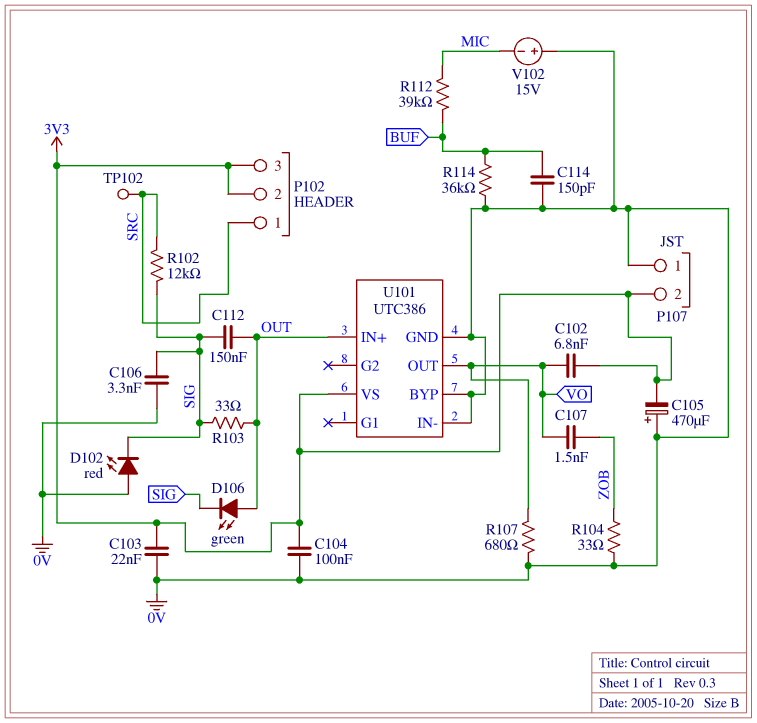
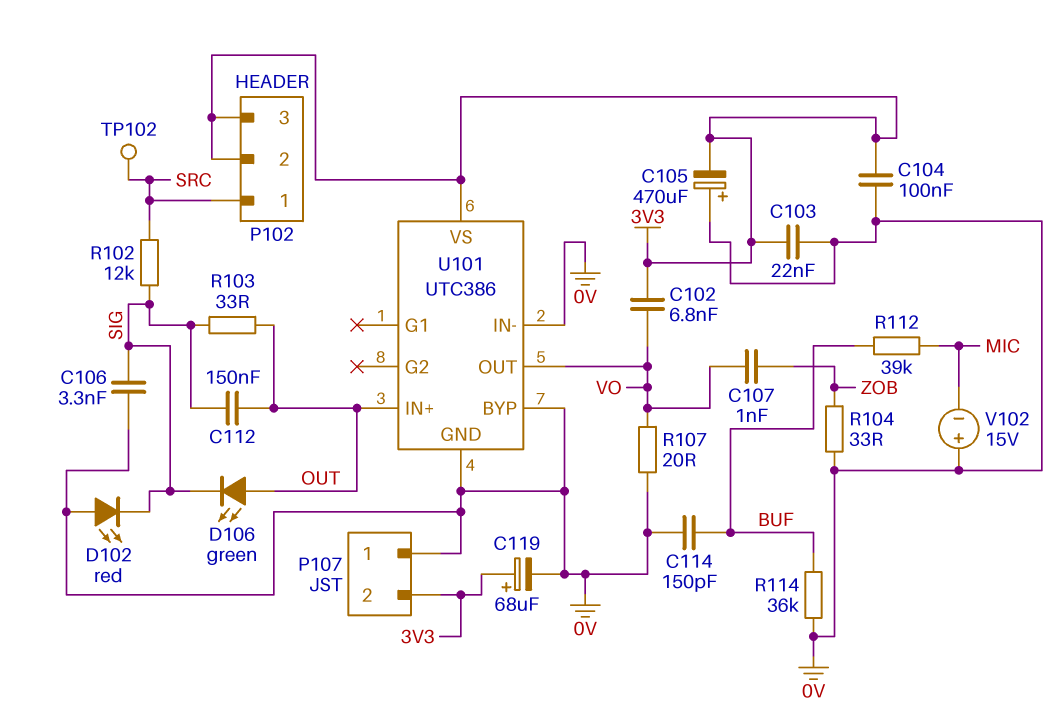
C107: 1.5nF (VO, ZOB) -> 1nF (VO, ZOB)
C119: none -> 68uF (plus 3V3, minus 0V)
R107: 680 (0V, VO) -> 20 (0V, VO)

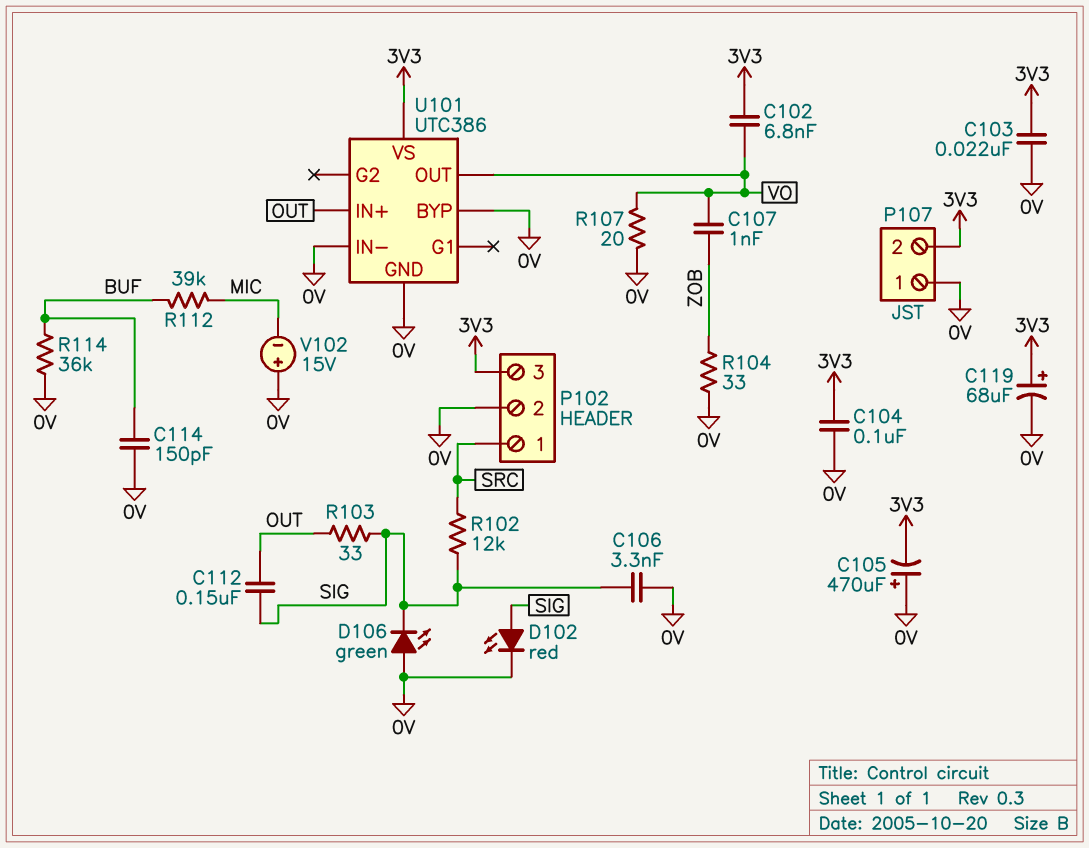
D102: LED red (A 0V, K SIG) -> LED red (A SIG, K 0V)
D106: LED green (A OUT, K SIG) -> LED green (A 0V, K SIG)
P102 pin 2: 3V3 -> 0V
TP102: test point (SRC) -> none

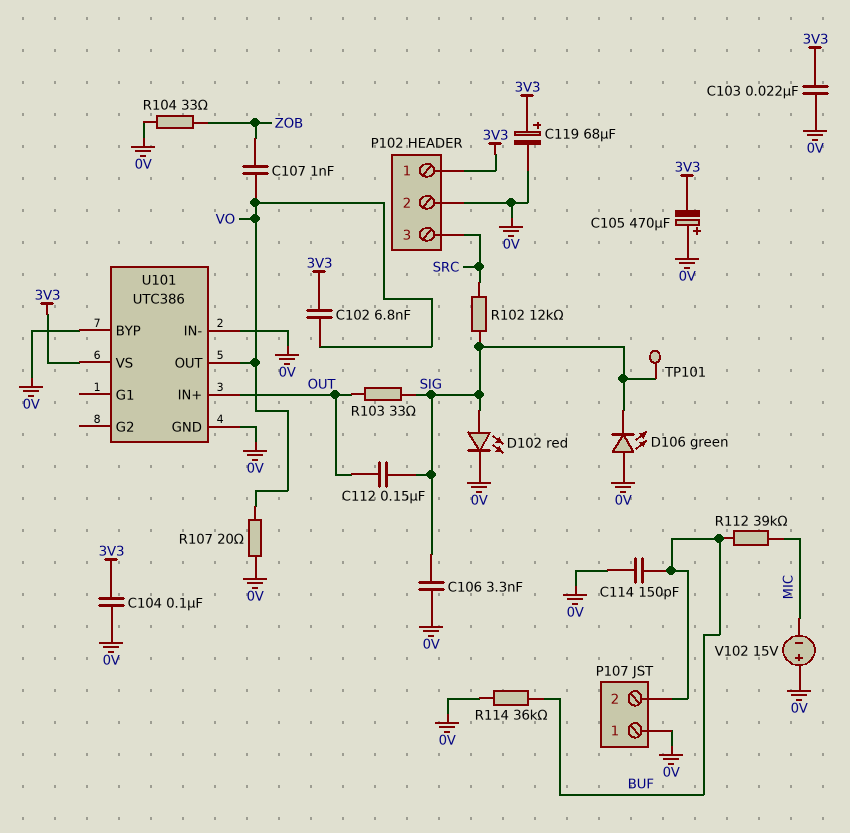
P102 pin 1: SRC -> 3V3
P102 pin 3: 3V3 -> SRC
P107 pin 2: 3V3 -> BUF
TP101: none -> test point (SIG)

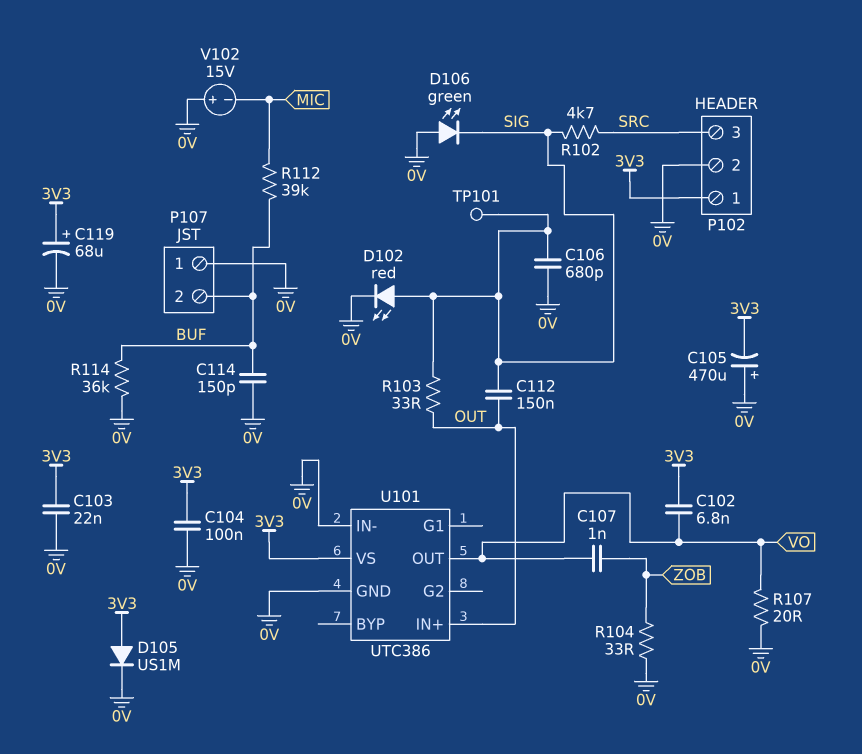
C106: 3.3nF (0V, SIG) -> 680pF (0V, SIG)
D105: none -> diode US1M (A 3V3, K 0V)
R102: 12k (SIG, SRC) -> 4.7k (SIG, SRC)
U101 pin BYP: 0V -> none

